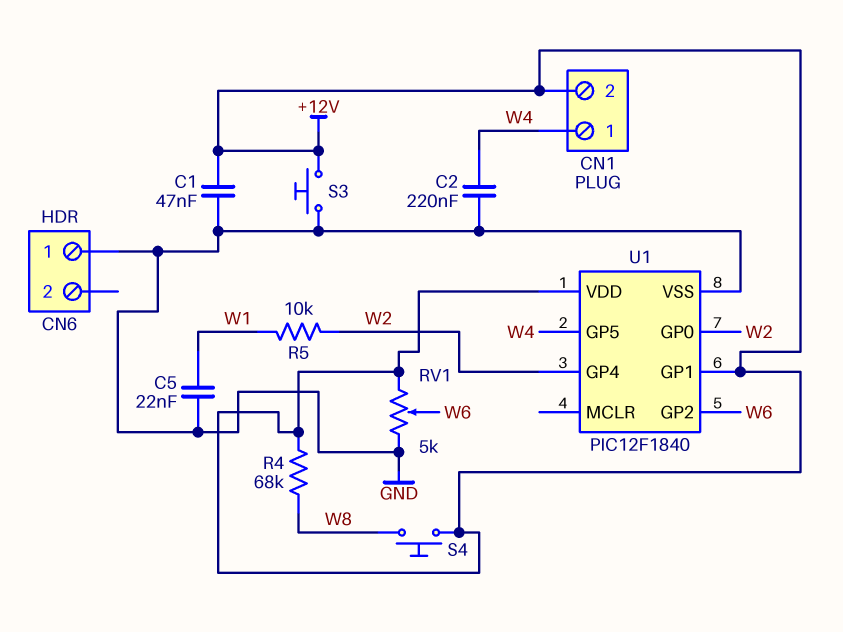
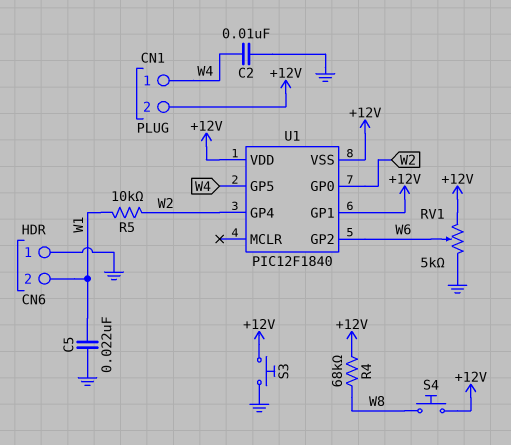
C1: 47nF (+12V, GND) -> none
C2: 220nF (GND, W4) -> 10nF (GND, W4)
CN6 pin 2: none -> W1
U1 pin VSS: GND -> +12V

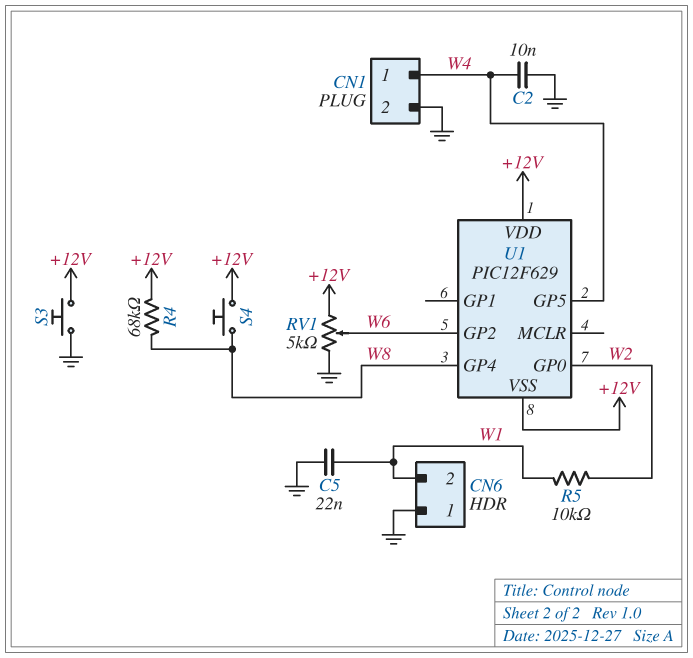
CN1 pin 2: +12V -> GND
U1: PIC12F1840 -> PIC12F629
U1 pin GP1: +12V -> none
U1 pin GP4: W2 -> W8

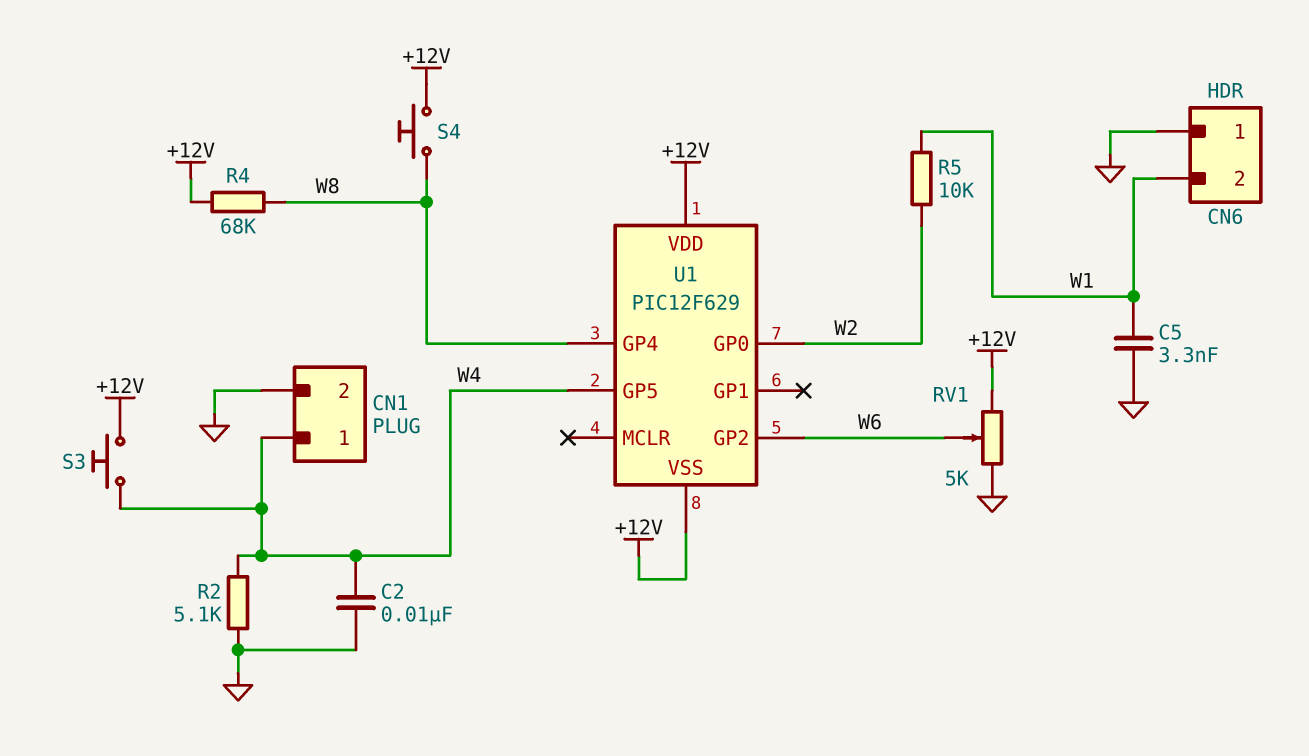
C5: 22nF (GND, W1) -> 3.3nF (GND, W1)
R2: none -> 5.1k (GND, W4)
S3: button (+12V, GND) -> button (+12V, W4)

